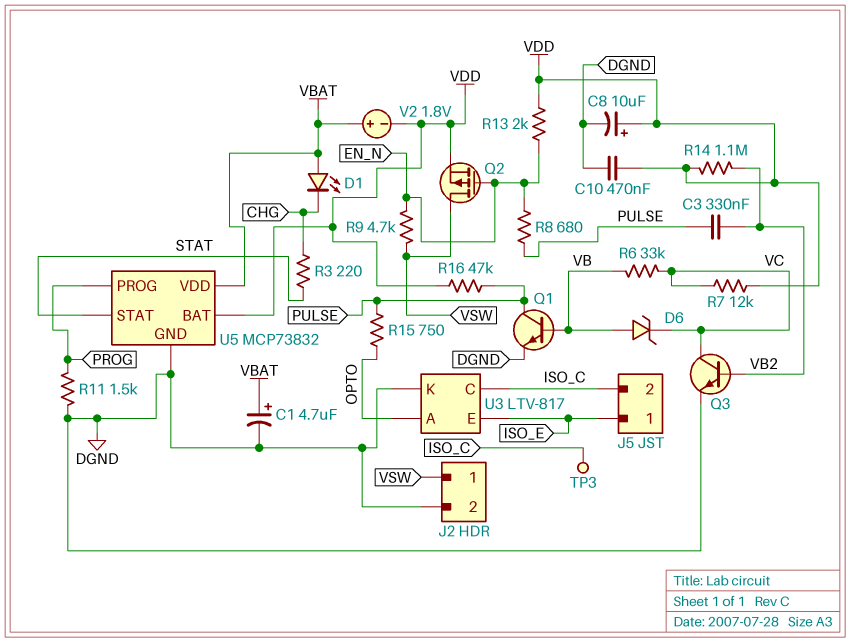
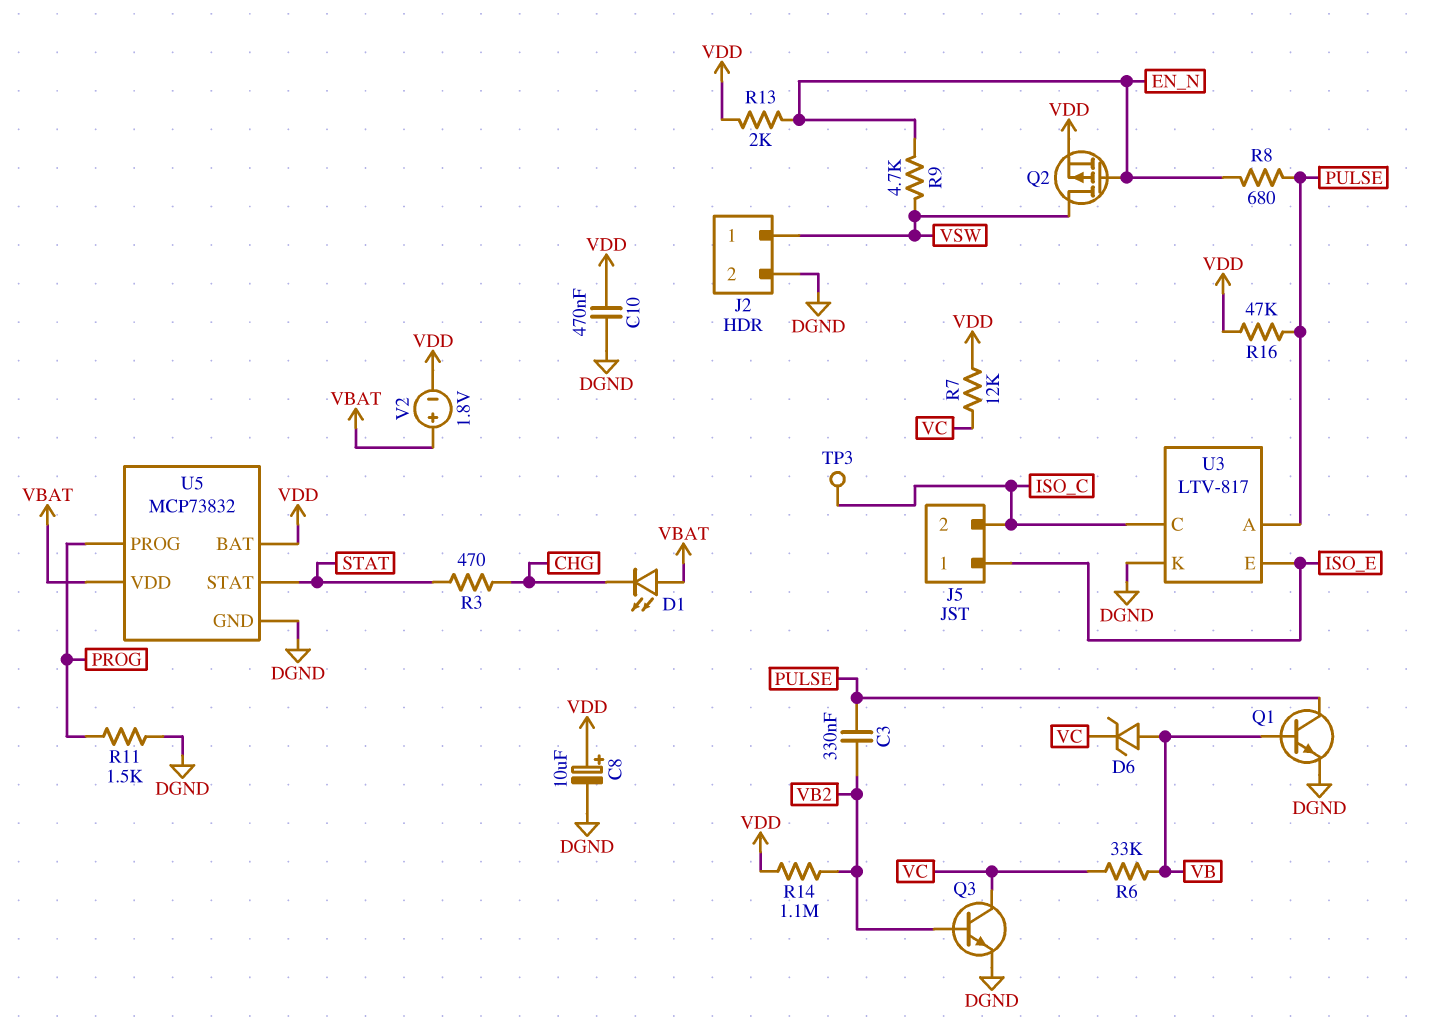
C1: 4.7uF (plus VBAT, minus DGND) -> none
R3: 220 (CHG, STAT) -> 470 (CHG, STAT)
R15: 750 (OPTO, PULSE) -> none
U3 pin A: OPTO -> PULSE

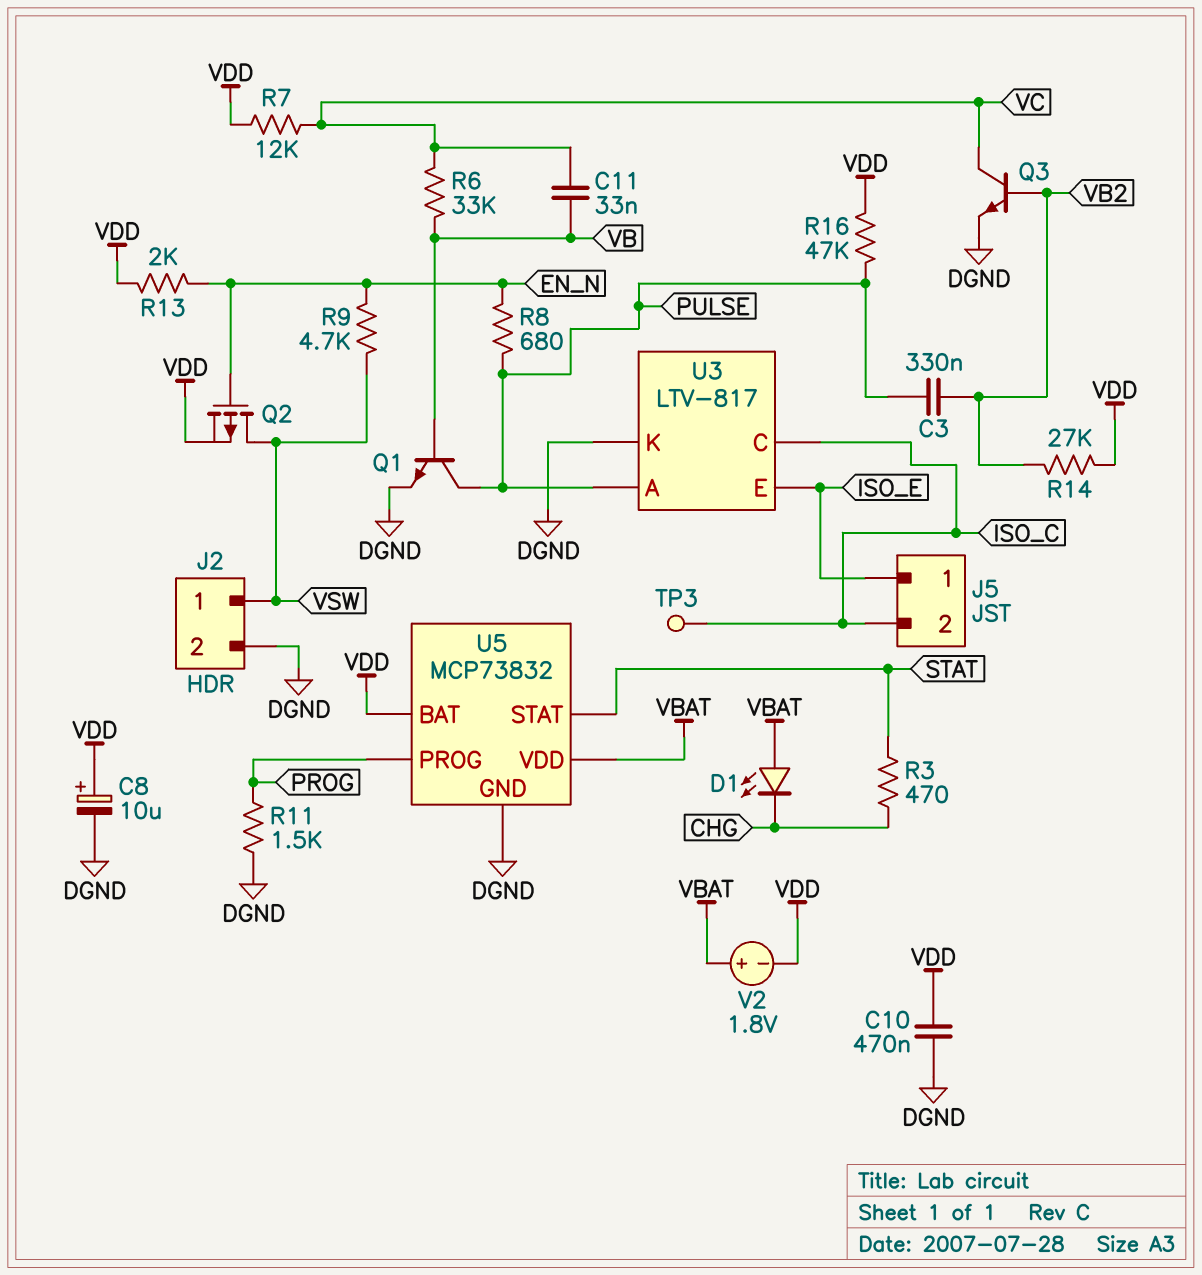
C11: none -> 33nF (VB, VC)
D6: zener (A VB, K VC) -> none
R14: 1.1M (VB2, VDD) -> 27k (VB2, VDD)

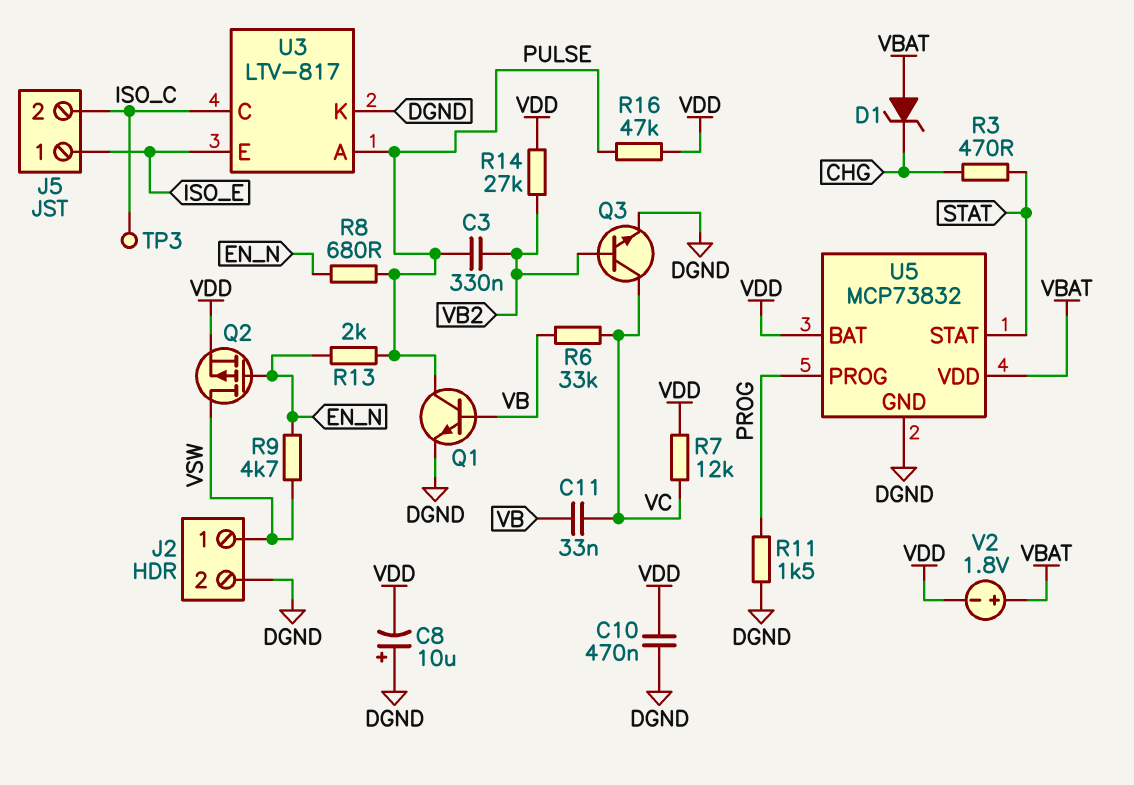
C8: 10uF (plus VDD, minus DGND) -> 10uF (plus DGND, minus VDD)
D1: LED (A VBAT, K CHG) -> zener (A VBAT, K CHG)
R13: 2k (EN_N, VDD) -> 2k (EN_N, PULSE)

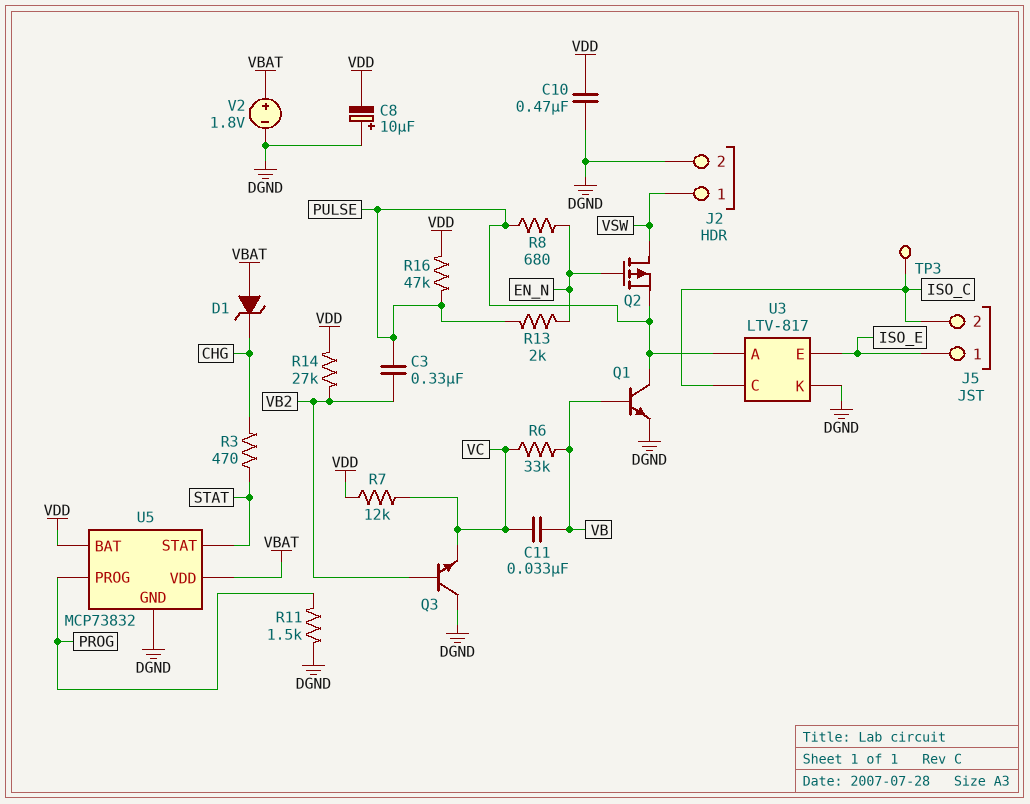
Q2: PMOS (G EN_N, D VSW, S VDD) -> PMOS (G EN_N, D VSW, S PULSE)
Q3: NPN (B VB2, C VC, E DGND) -> NPN (B VB2, C DGND, E VC)
R9: 4.7k (EN_N, VSW) -> none
V2: 1.8V (plus VBAT, minus VDD) -> 1.8V (plus VBAT, minus DGND)

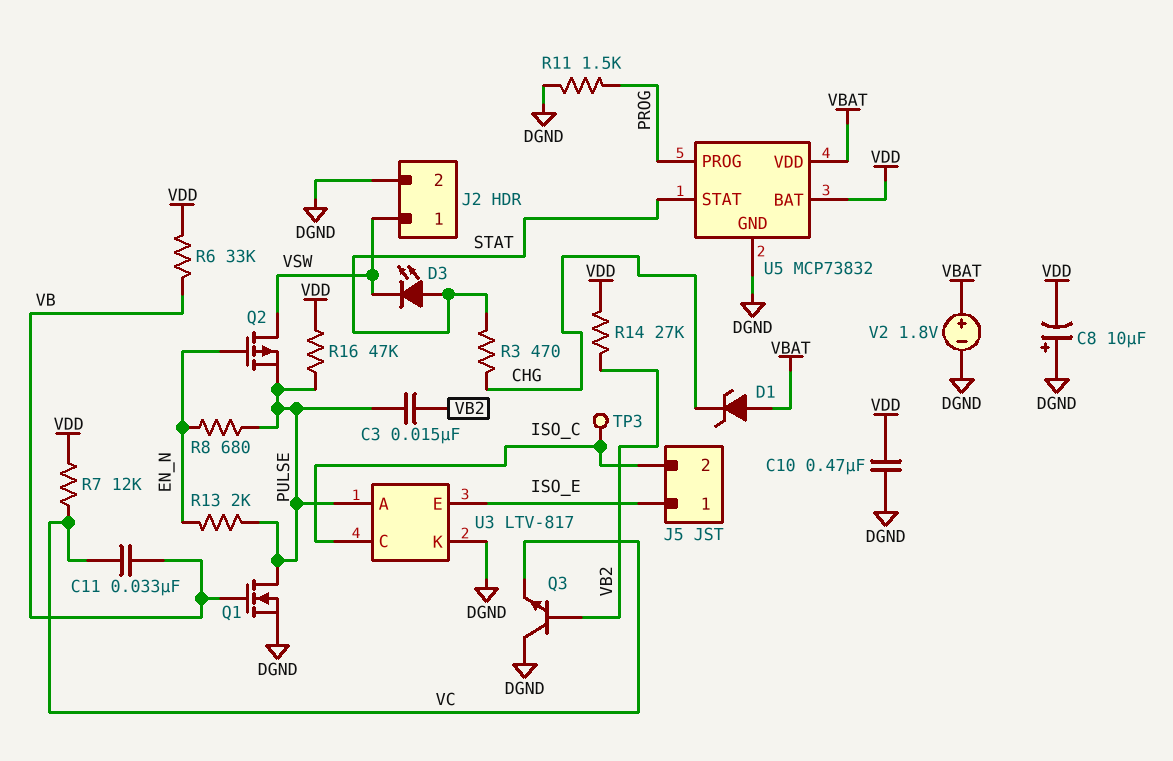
C3: 330nF (PULSE, VB2) -> 15nF (PULSE, VB2)
D3: none -> LED (A STAT, K VSW)
Q1: NPN (B VB, C PULSE, E DGND) -> NMOS (G VB, D PULSE, S DGND)
R6: 33k (VB, VC) -> 33k (VB, VDD)

